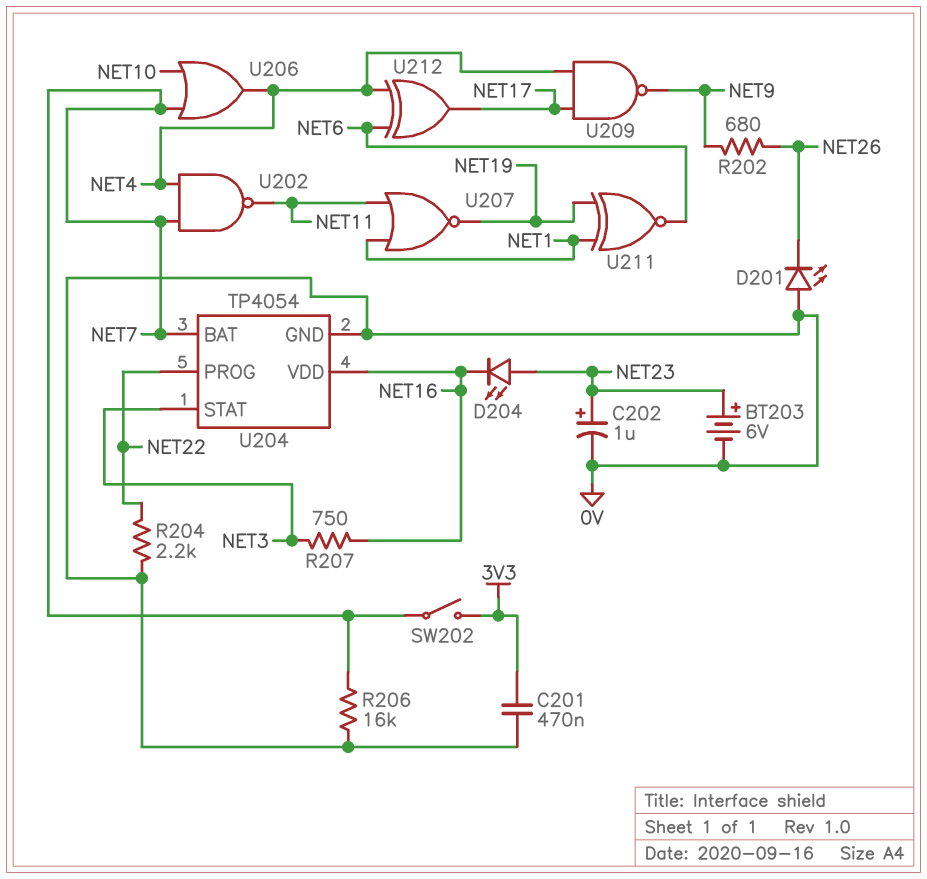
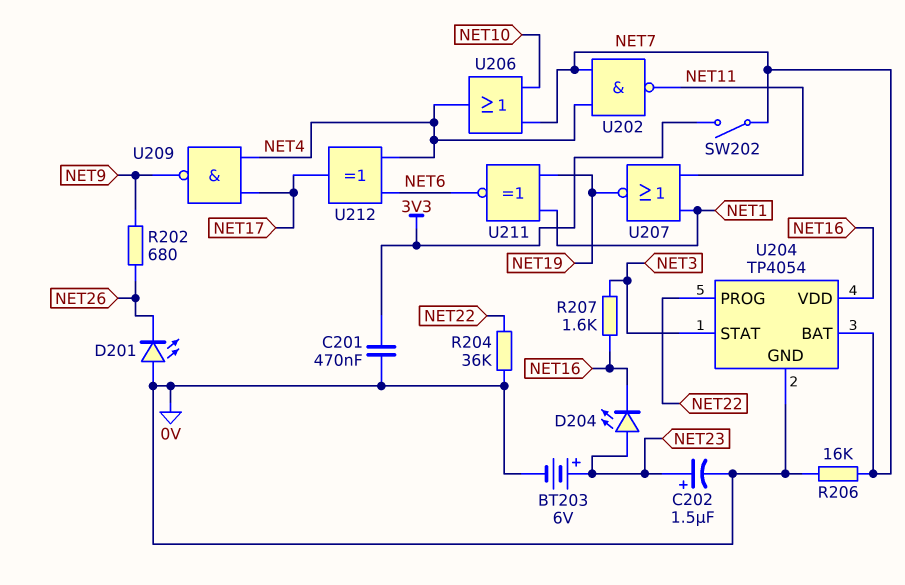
C202: 1uF (plus NET23, minus 0V) -> 1.5uF (plus NET23, minus 0V)
R204: 2.2k (0V, NET22) -> 36k (0V, NET22)
R207: 750 (NET3, NET16) -> 1.6k (NET3, NET16)

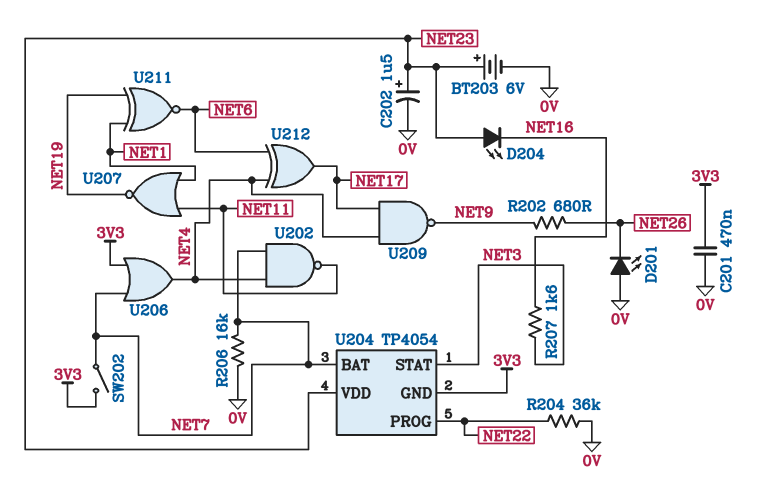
U204 pin GND: 0V -> 3V3
U204 pin VDD: NET16 -> NET23
U206: OR (in NET7, in NET10, out NET4) -> OR (in 3V3, in NET7, out NET4)

